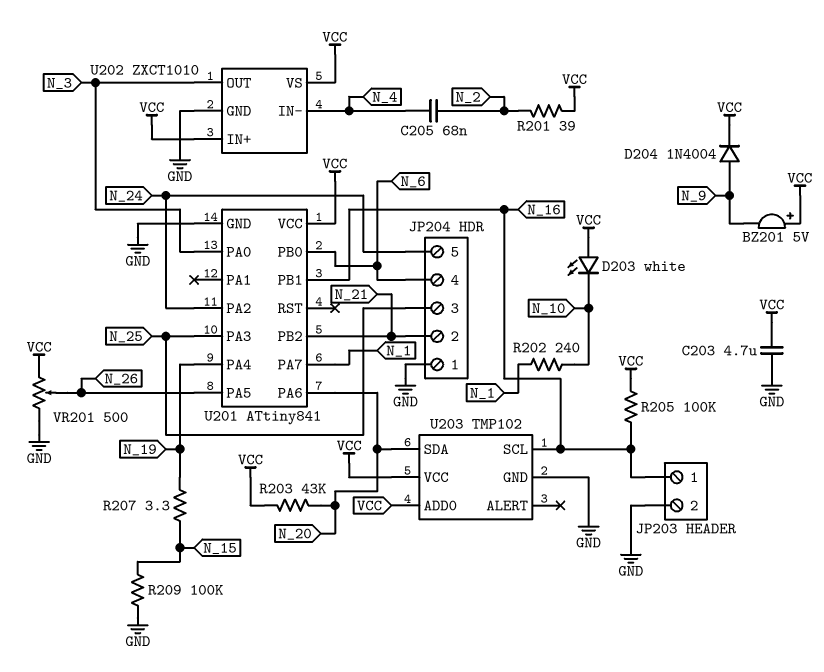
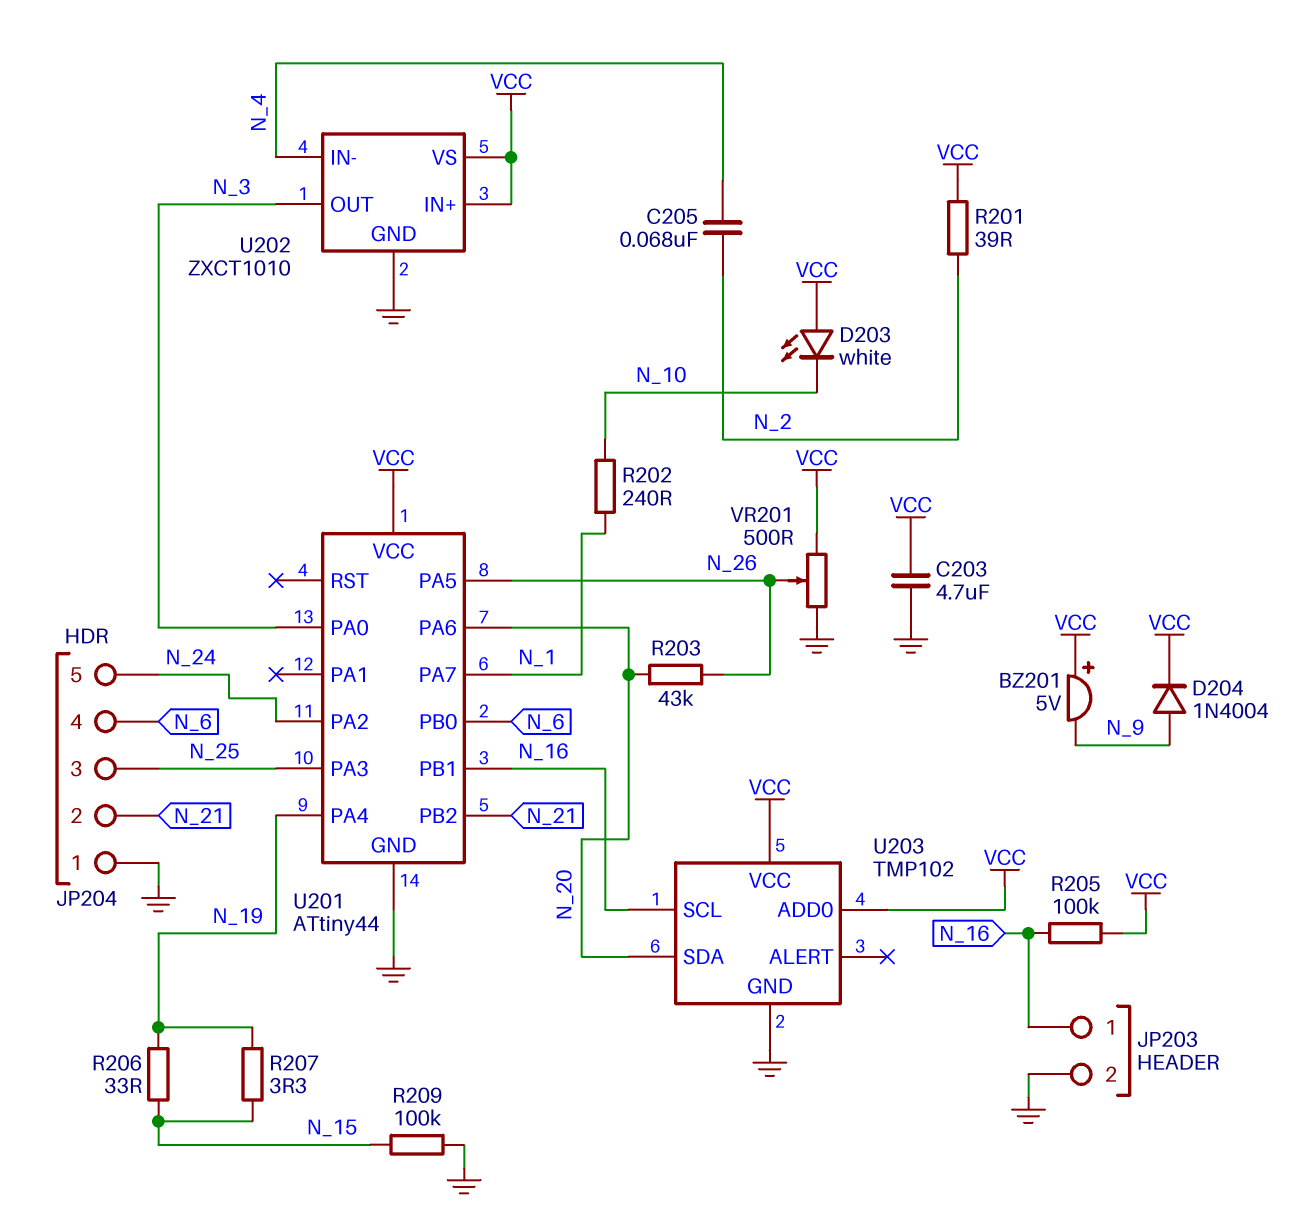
R203: 43k (N_20, VCC) -> 43k (N_20, N_26)
R206: none -> 33 (N_15, N_19)
U201: ATtiny841 -> ATtiny44

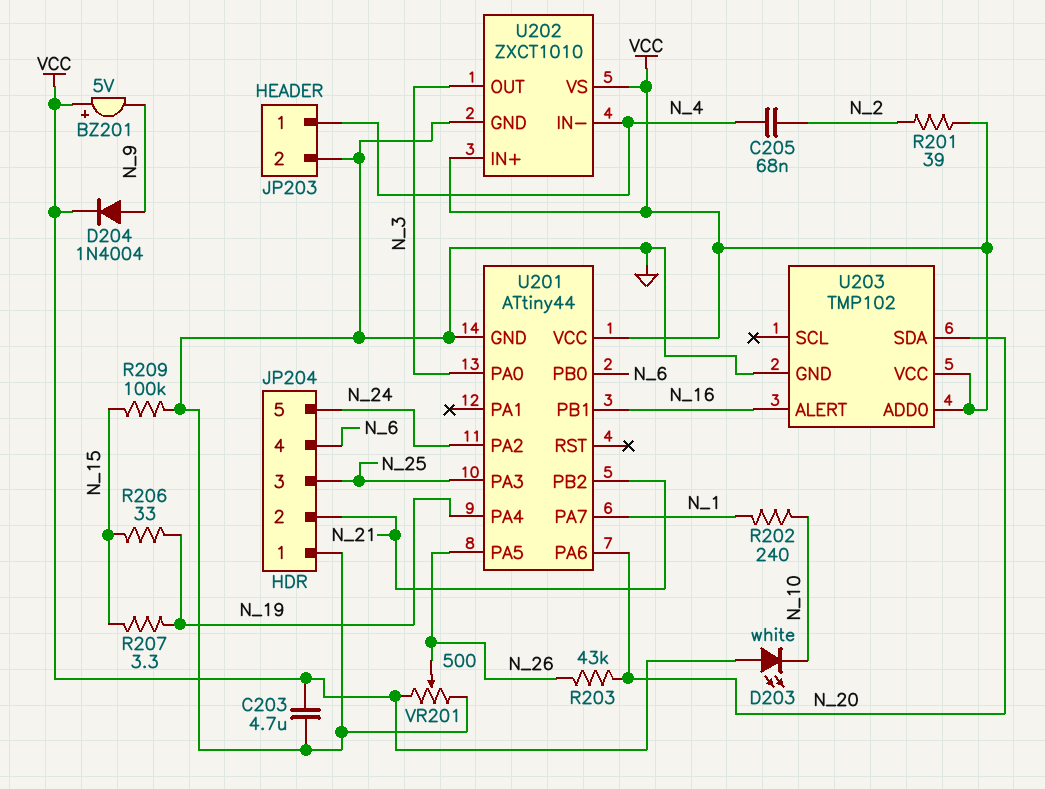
JP203 pin 1: N_16 -> N_4
R205: 100k (N_16, VCC) -> none
U203 pin ALERT: none -> N_16
U203 pin SCL: N_16 -> none

